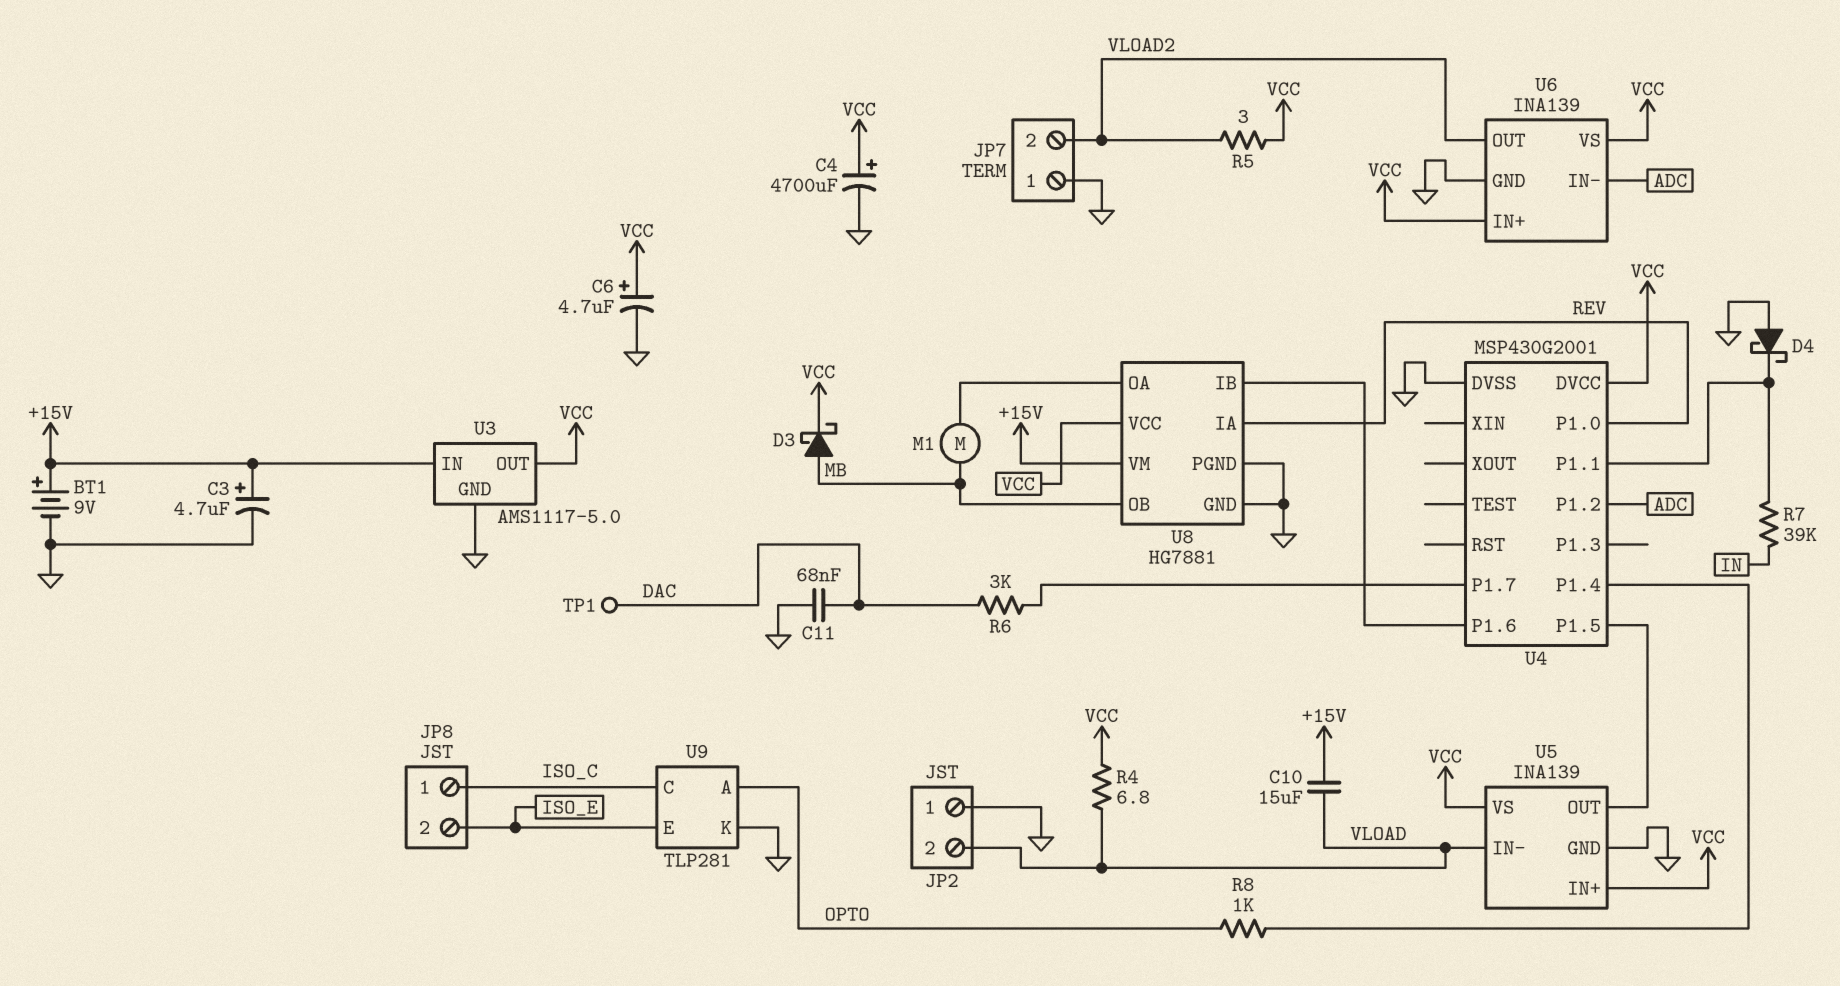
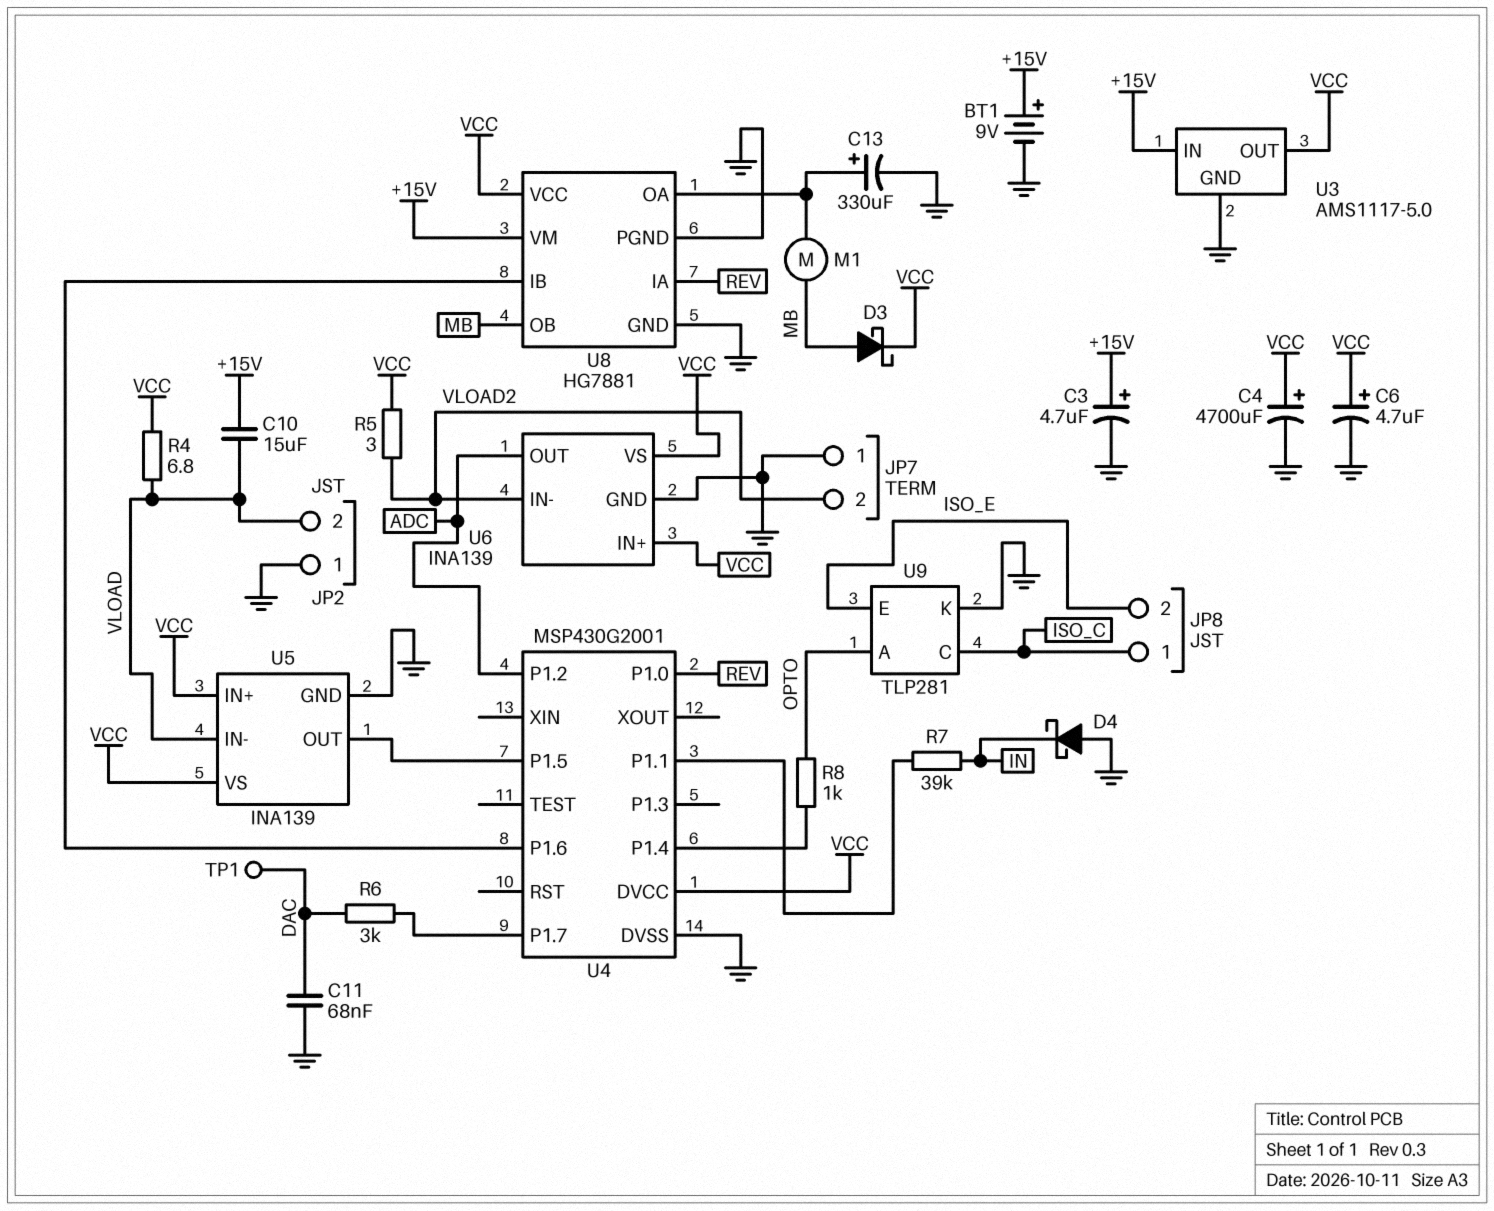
C13: none -> 330uF (plus U8/OA, minus GND)
D4: schottky (A GND, K U4/P1.1) -> schottky (A GND, K IN)
U6 pin IN-: ADC -> VLOAD2
U6 pin OUT: VLOAD2 -> ADC

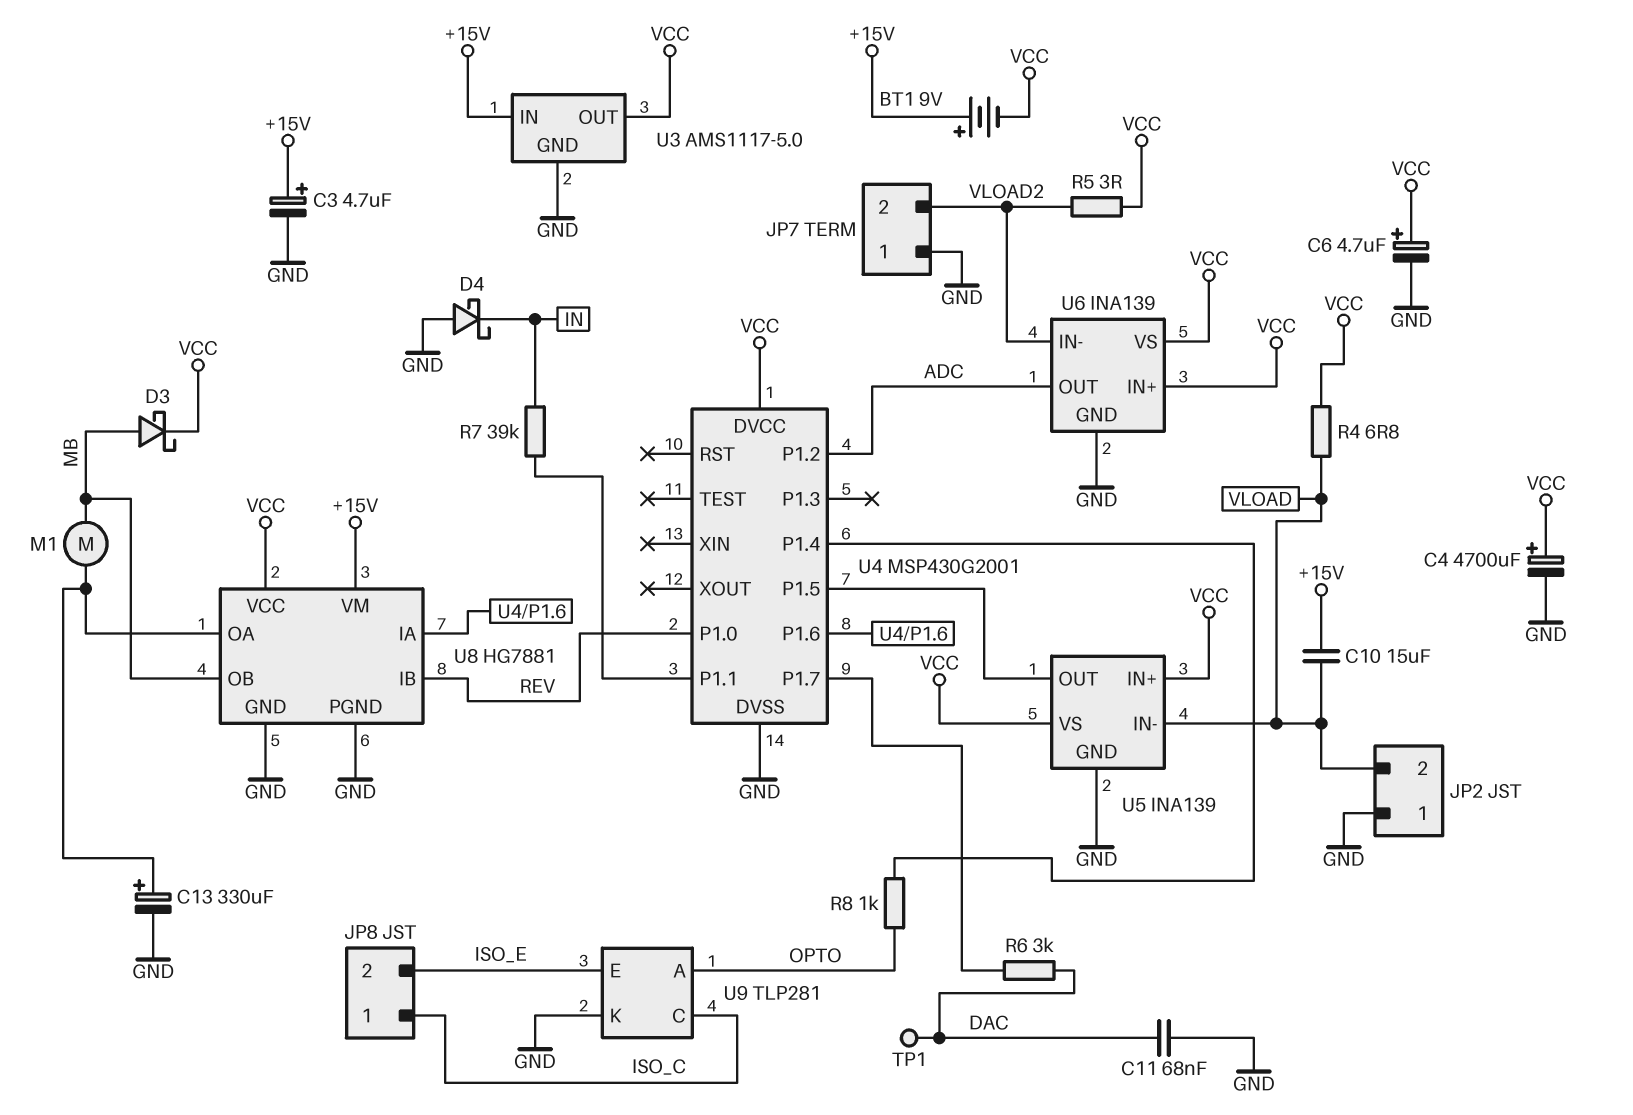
BT1: 9V (plus +15V, minus GND) -> 9V (plus +15V, minus VCC)
U8 pin IA: REV -> U4/P1.6
U8 pin IB: U4/P1.6 -> REV

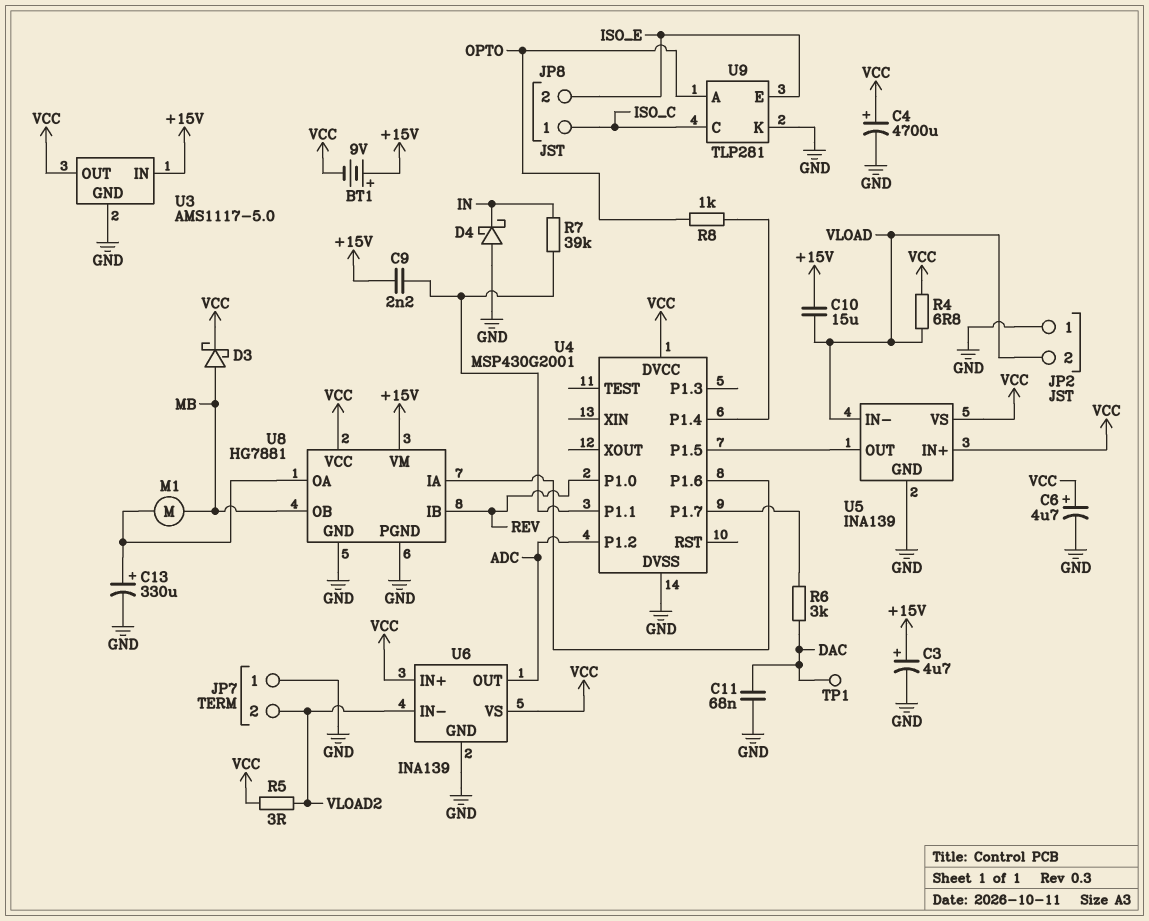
C9: none -> 2.2nF (+15V, U4/P1.1)

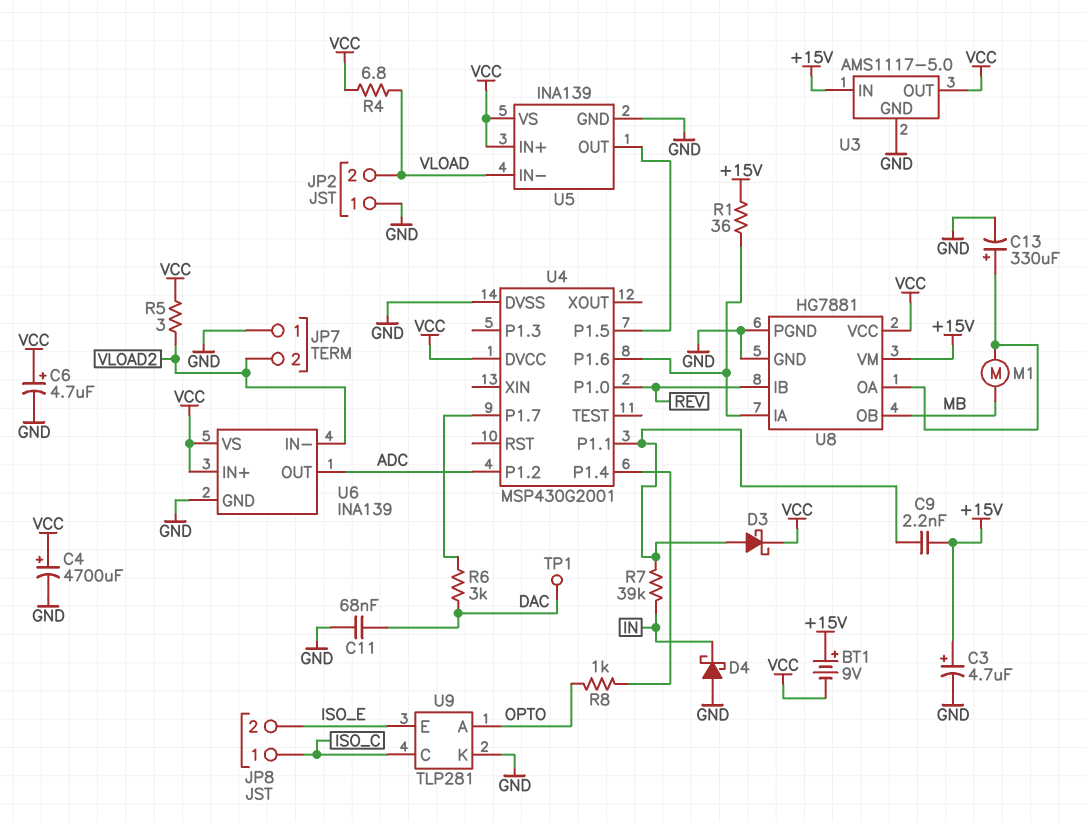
C10: 15uF (+15V, VLOAD) -> none
D3: schottky (A MB, K VCC) -> schottky (A U4/P1.1, K VCC)
R1: none -> 36 (+15V, U4/P1.6)

